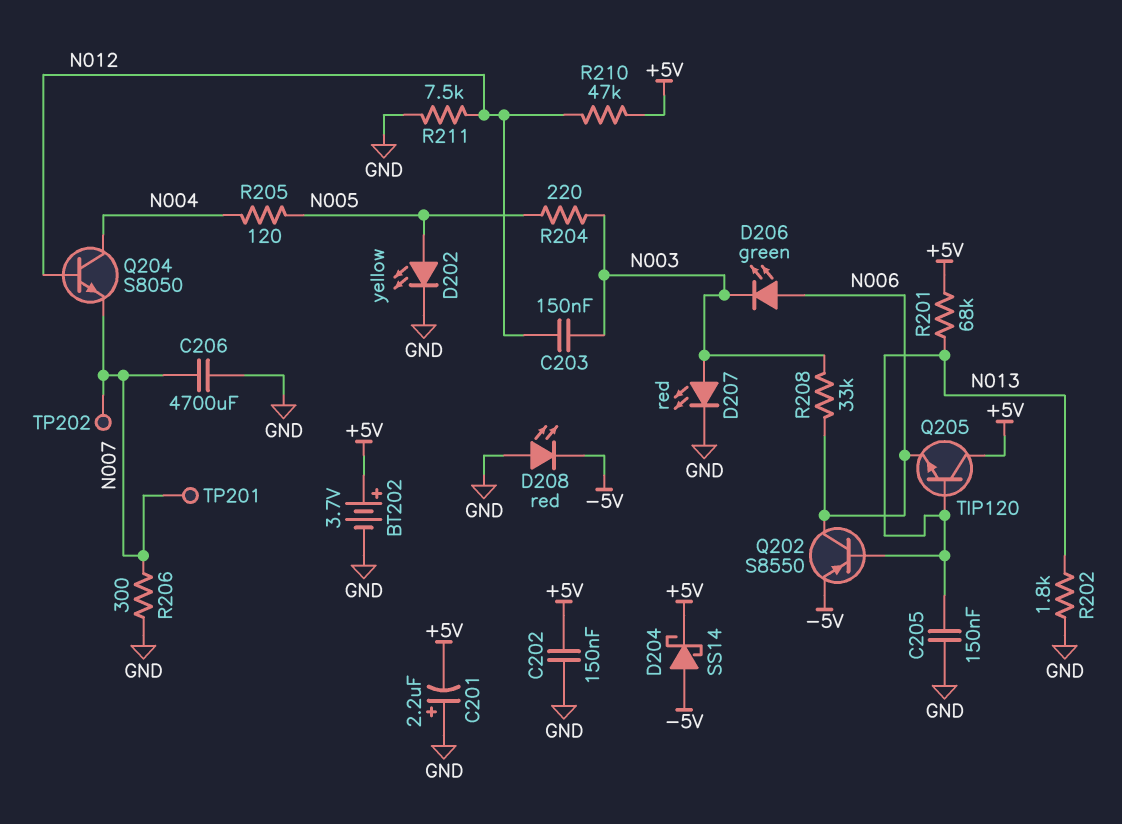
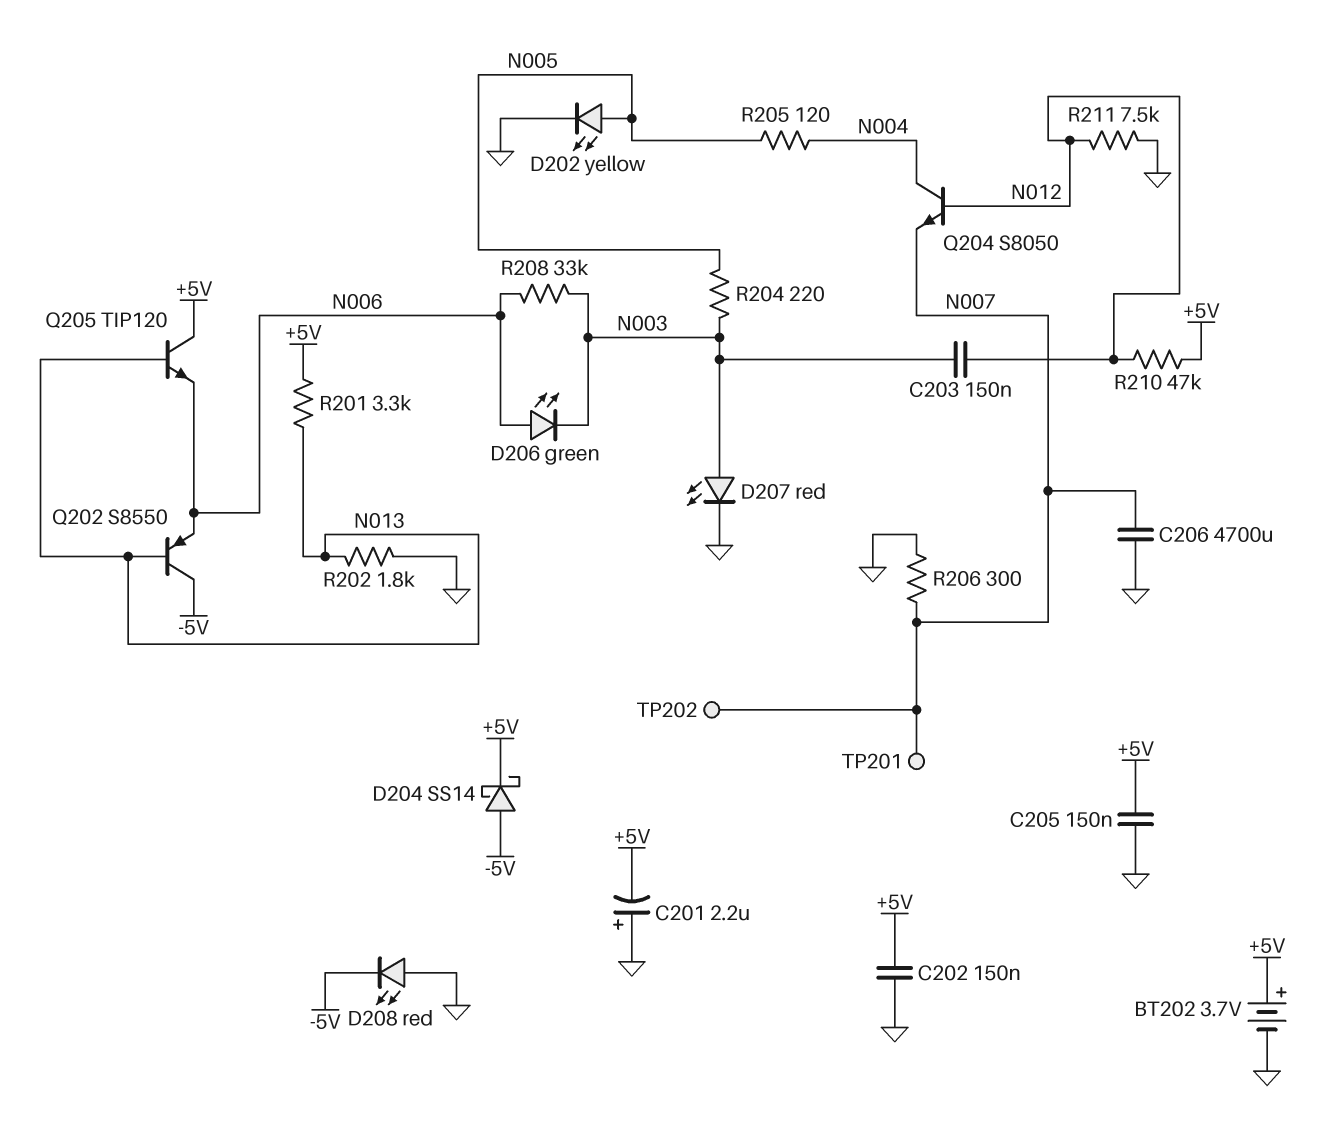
C205: 150nF (GND, N013) -> 150nF (+5V, GND)
Q202: PNP S8550 (B N013, C N006, E -5V) -> PNP S8550 (B N013, C -5V, E N006)
R201: 68k (+5V, N013) -> 3.3k (+5V, N013)

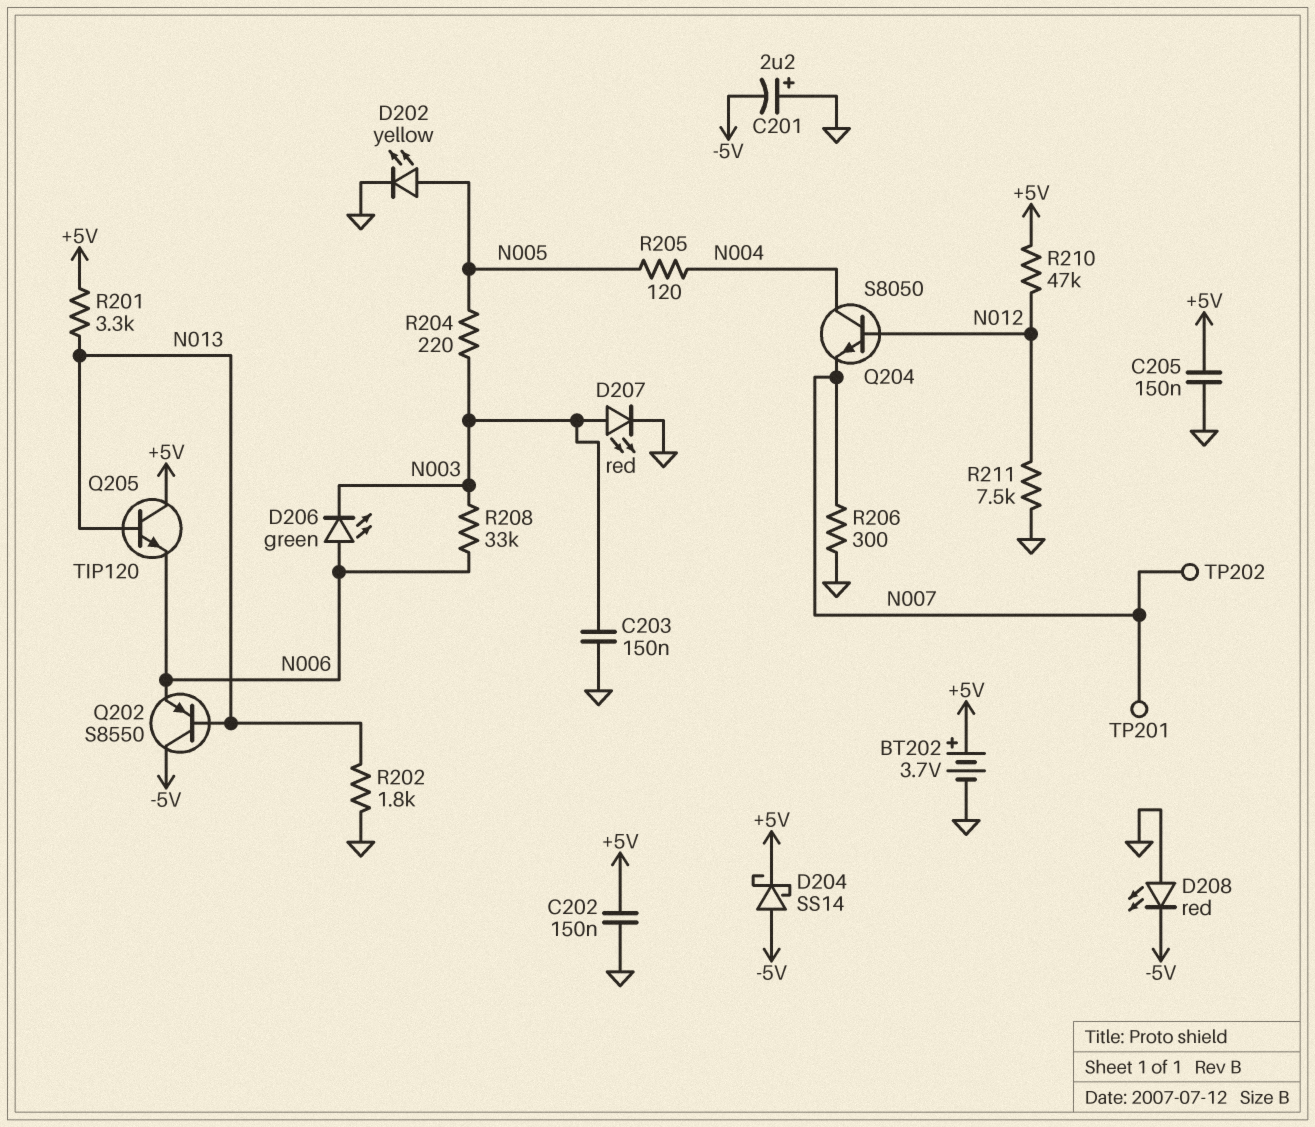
C201: 2.2uF (plus GND, minus +5V) -> 2.2uF (plus GND, minus -5V)
C203: 150nF (N003, N012) -> 150nF (GND, N003)
C206: 4700uF (GND, N007) -> none

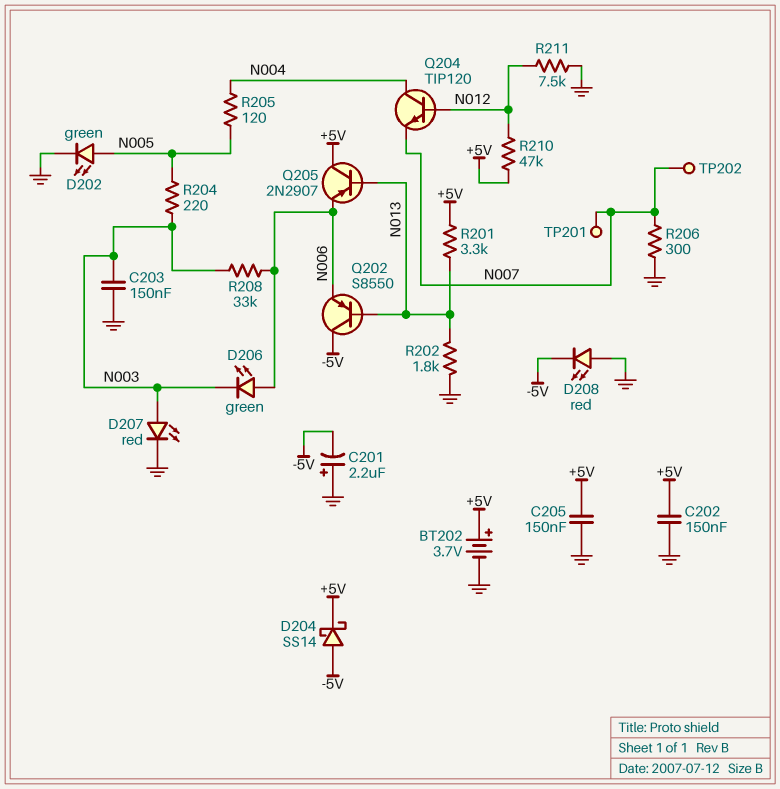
D202: LED yellow (A N005, K GND) -> LED green (A N005, K GND)
Q204: NPN S8050 (B N012, C N004, E N007) -> NPN TIP120 (B N012, C N004, E N007)
Q205: NPN TIP120 (B N013, C +5V, E N006) -> PNP 2N2907 (B N013, C +5V, E N006)

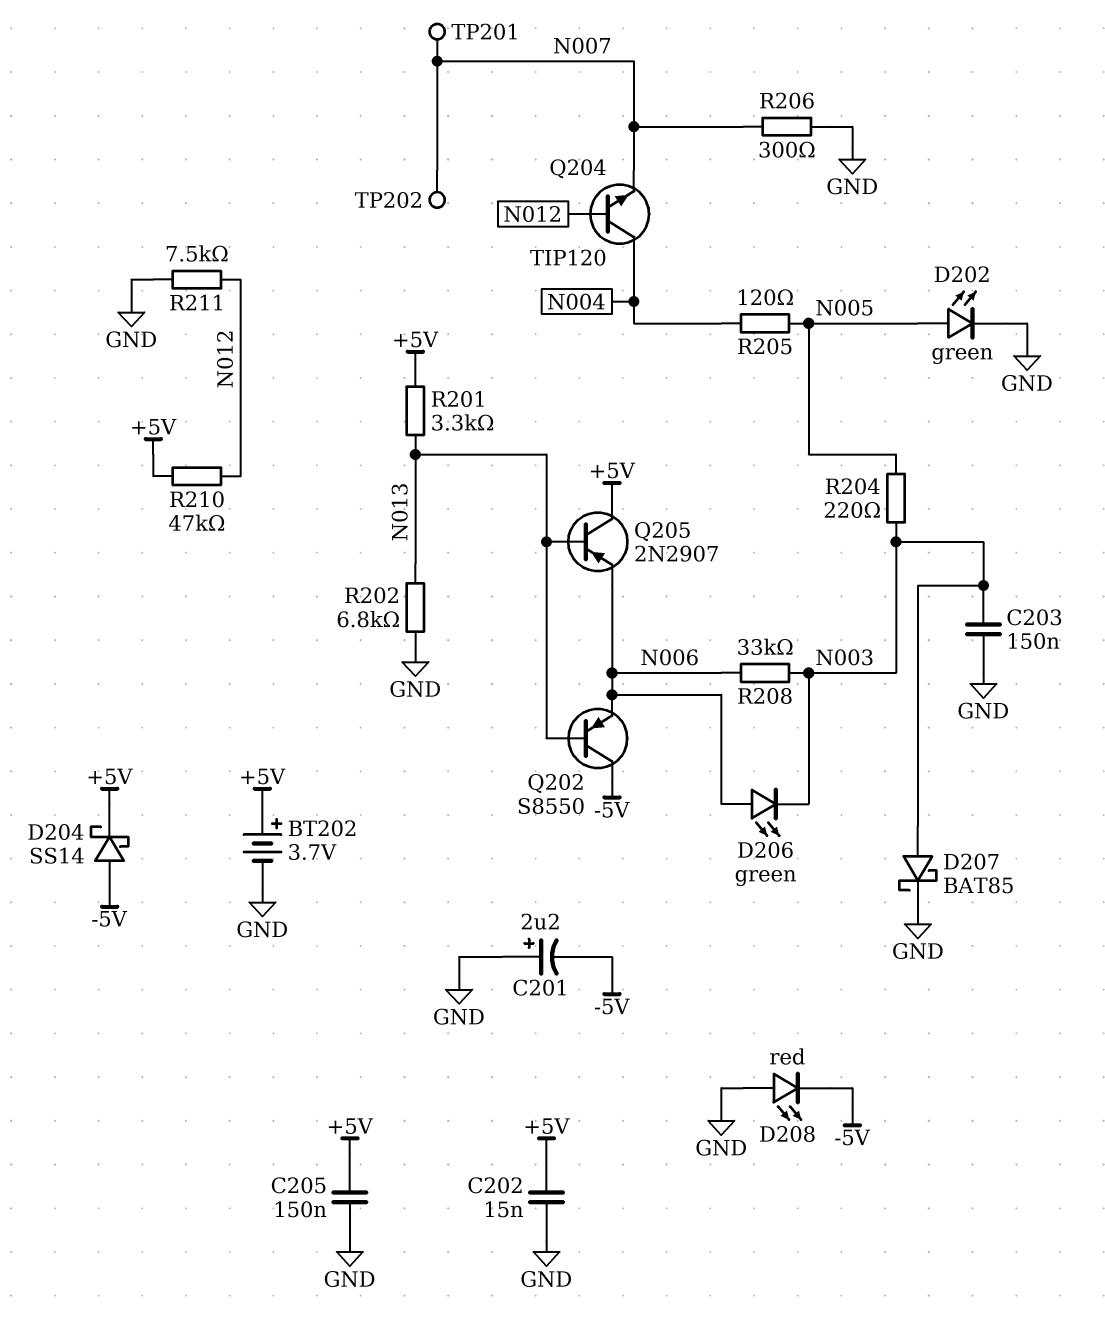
C202: 150nF (+5V, GND) -> 15nF (+5V, GND)
D207: LED red (A N003, K GND) -> schottky BAT85 (A N003, K GND)
R202: 1.8k (GND, N013) -> 6.8k (GND, N013)

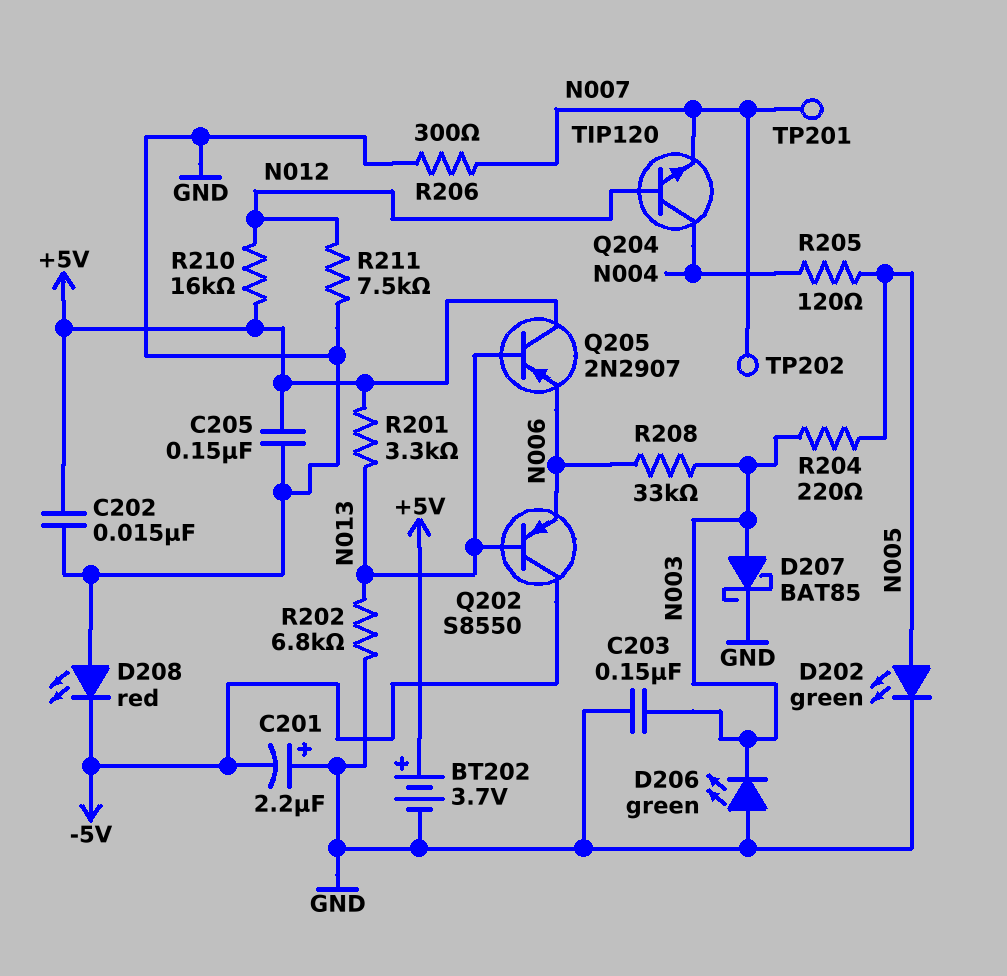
D204: schottky SS14 (A -5V, K +5V) -> none
D206: LED green (A N006, K N003) -> LED green (A GND, K N003)
R210: 47k (+5V, N012) -> 16k (+5V, N012)

